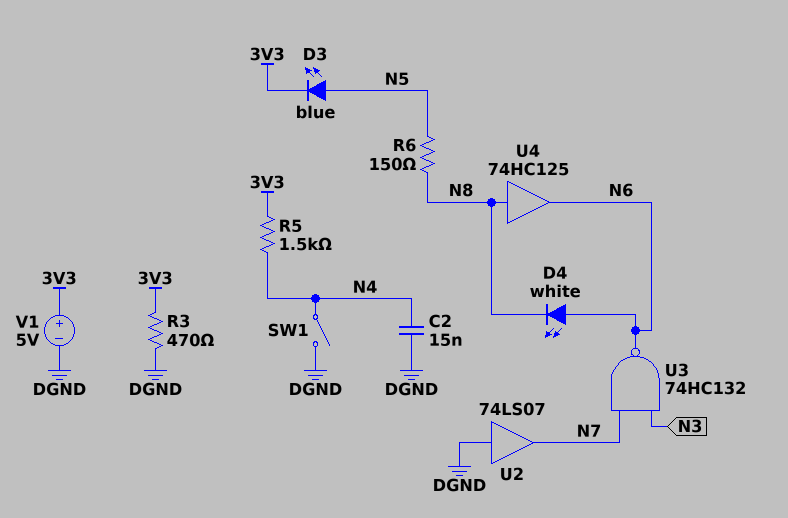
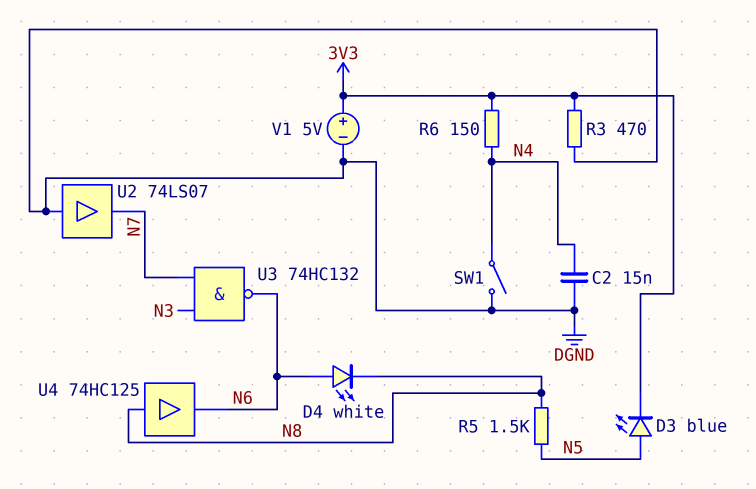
R5: 1.5k (3V3, N4) -> 1.5k (N5, N8)
R6: 150 (N5, N8) -> 150 (3V3, N4)

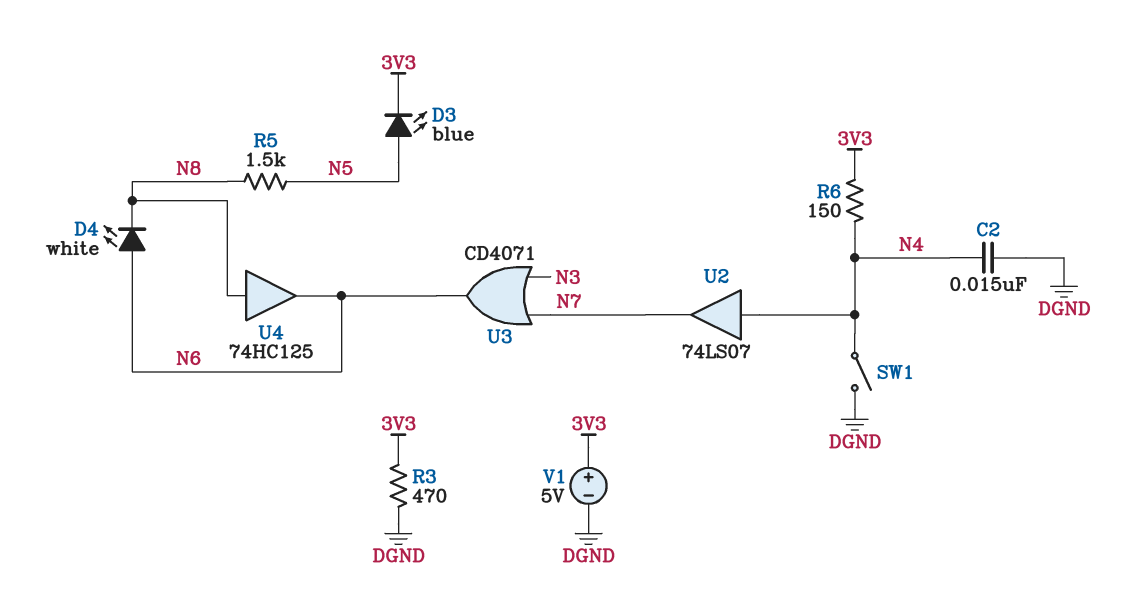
U2: buffer 74LS07 (in DGND, out N7) -> buffer 74LS07 (in N4, out N7)
U3: NAND 74HC132 (in N3, in N7, out N6) -> OR CD4071 (in N3, in N7, out N6)

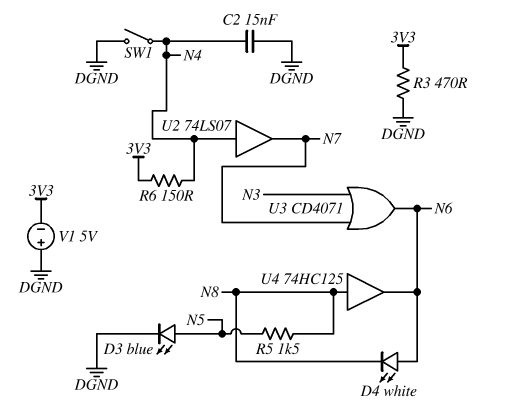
D3: LED blue (A N5, K 3V3) -> LED blue (A N5, K DGND)
V1: 5V (plus 3V3, minus DGND) -> 5V (plus DGND, minus 3V3)

